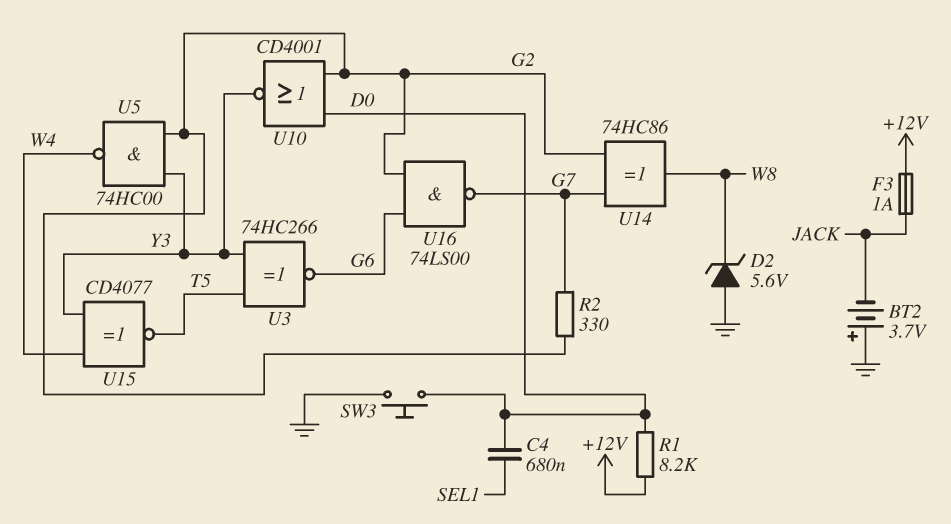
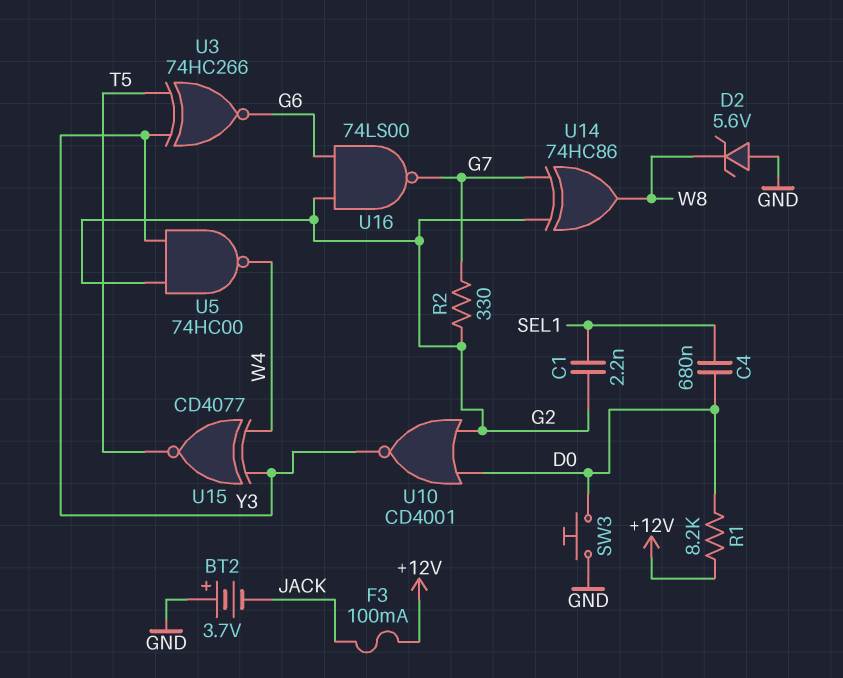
C1: none -> 2.2nF (G2, SEL1)
F3: 1A (+12V, JACK) -> 100mA (+12V, JACK)

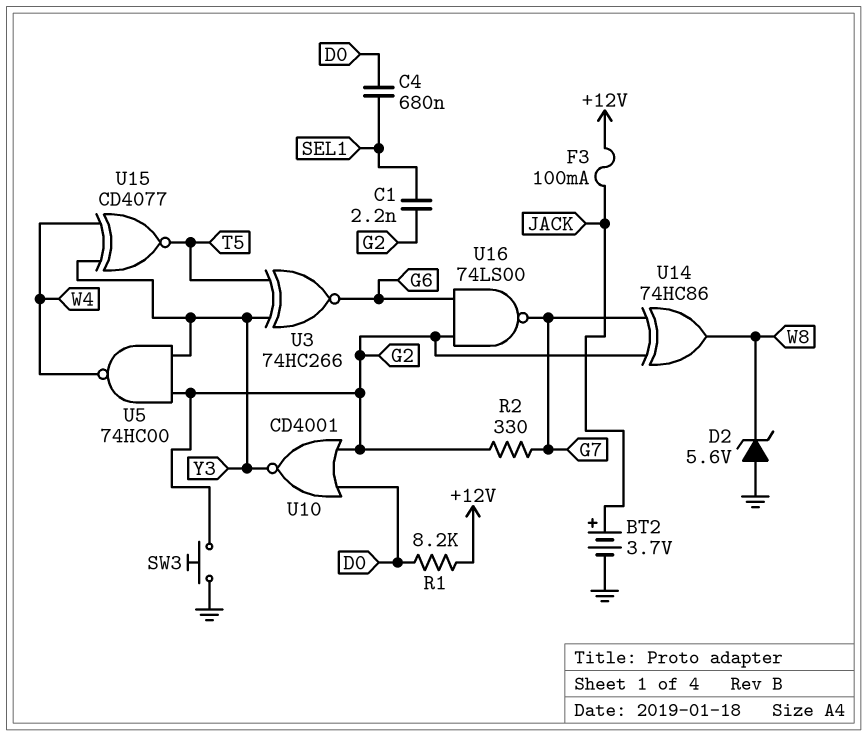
BT2: 3.7V (plus GND, minus JACK) -> 3.7V (plus JACK, minus GND)
SW3: button (D0, GND) -> button (G2, GND)

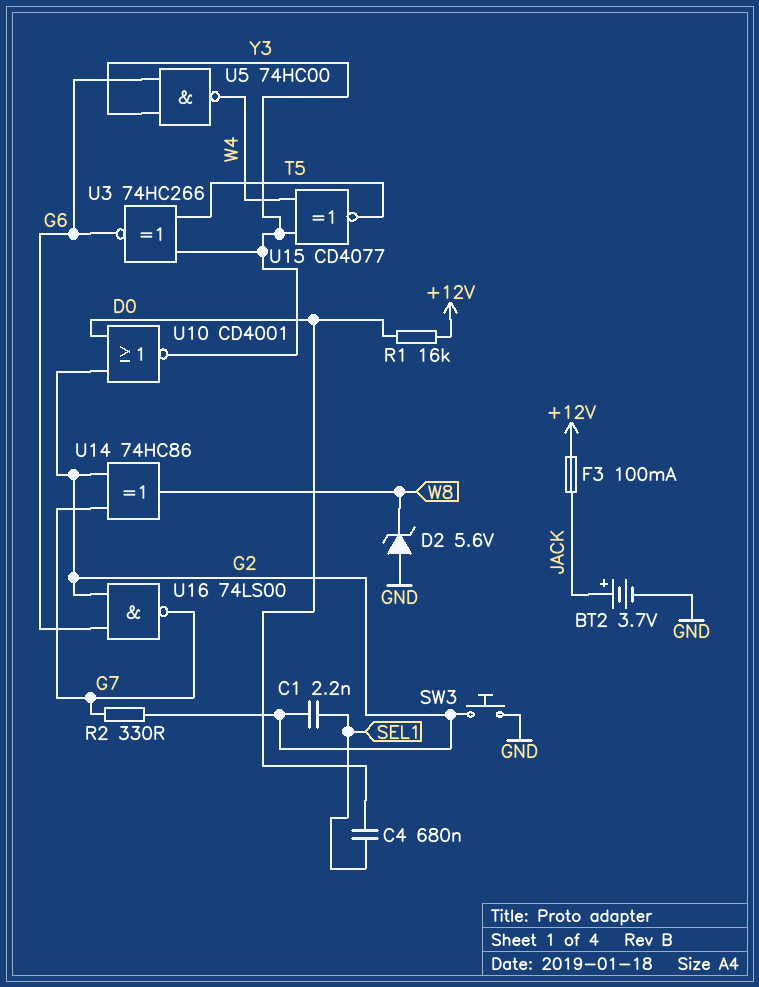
R1: 8.2k (+12V, D0) -> 16k (+12V, D0)
U5: NAND 74HC00 (in G2, in Y3, out W4) -> NAND 74HC00 (in G6, in Y3, out W4)

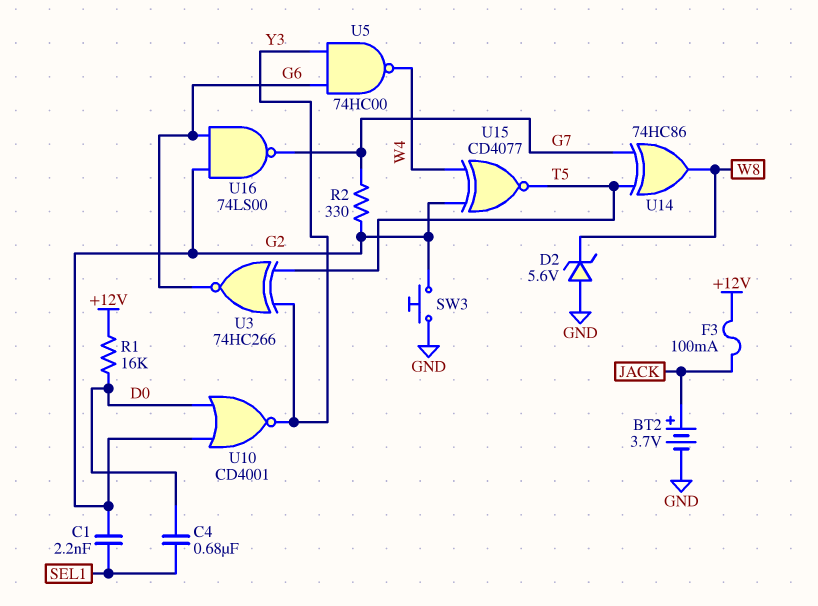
U14: XOR 74HC86 (in G2, in G7, out W8) -> XOR 74HC86 (in G7, in T5, out W8)
U15: XNOR CD4077 (in W4, in Y3, out T5) -> XNOR CD4077 (in G2, in W4, out T5)

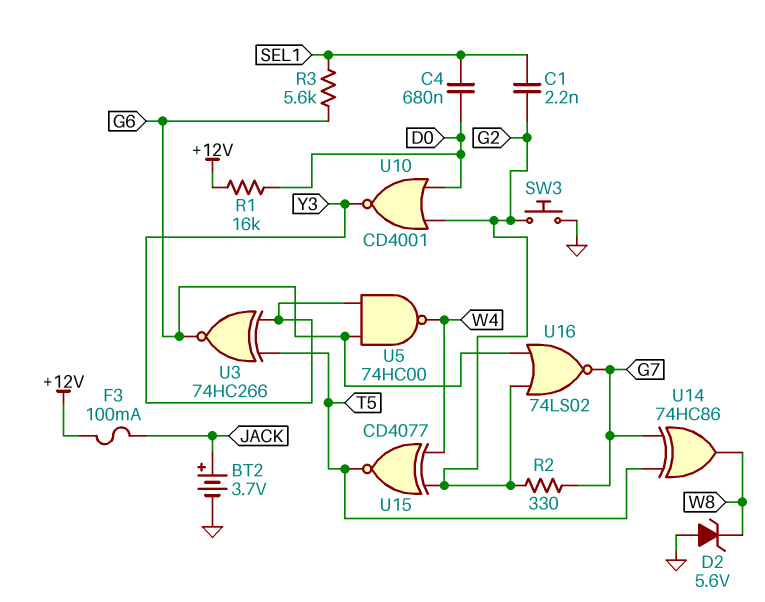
R3: none -> 5.6k (G6, SEL1)
U16: NAND 74LS00 (in G2, in G6, out G7) -> NOR 74LS02 (in G2, in G6, out G7)

